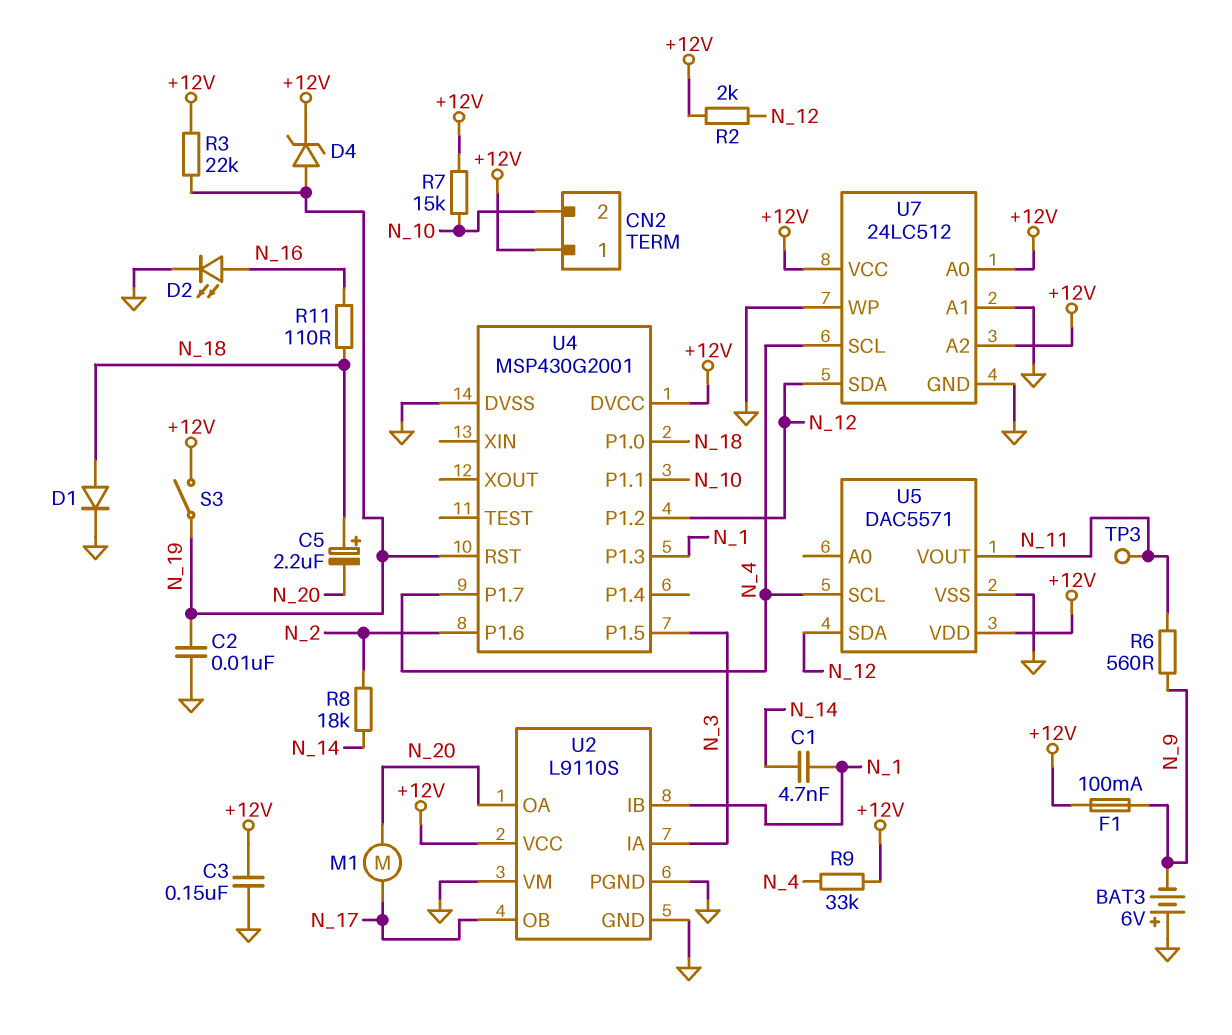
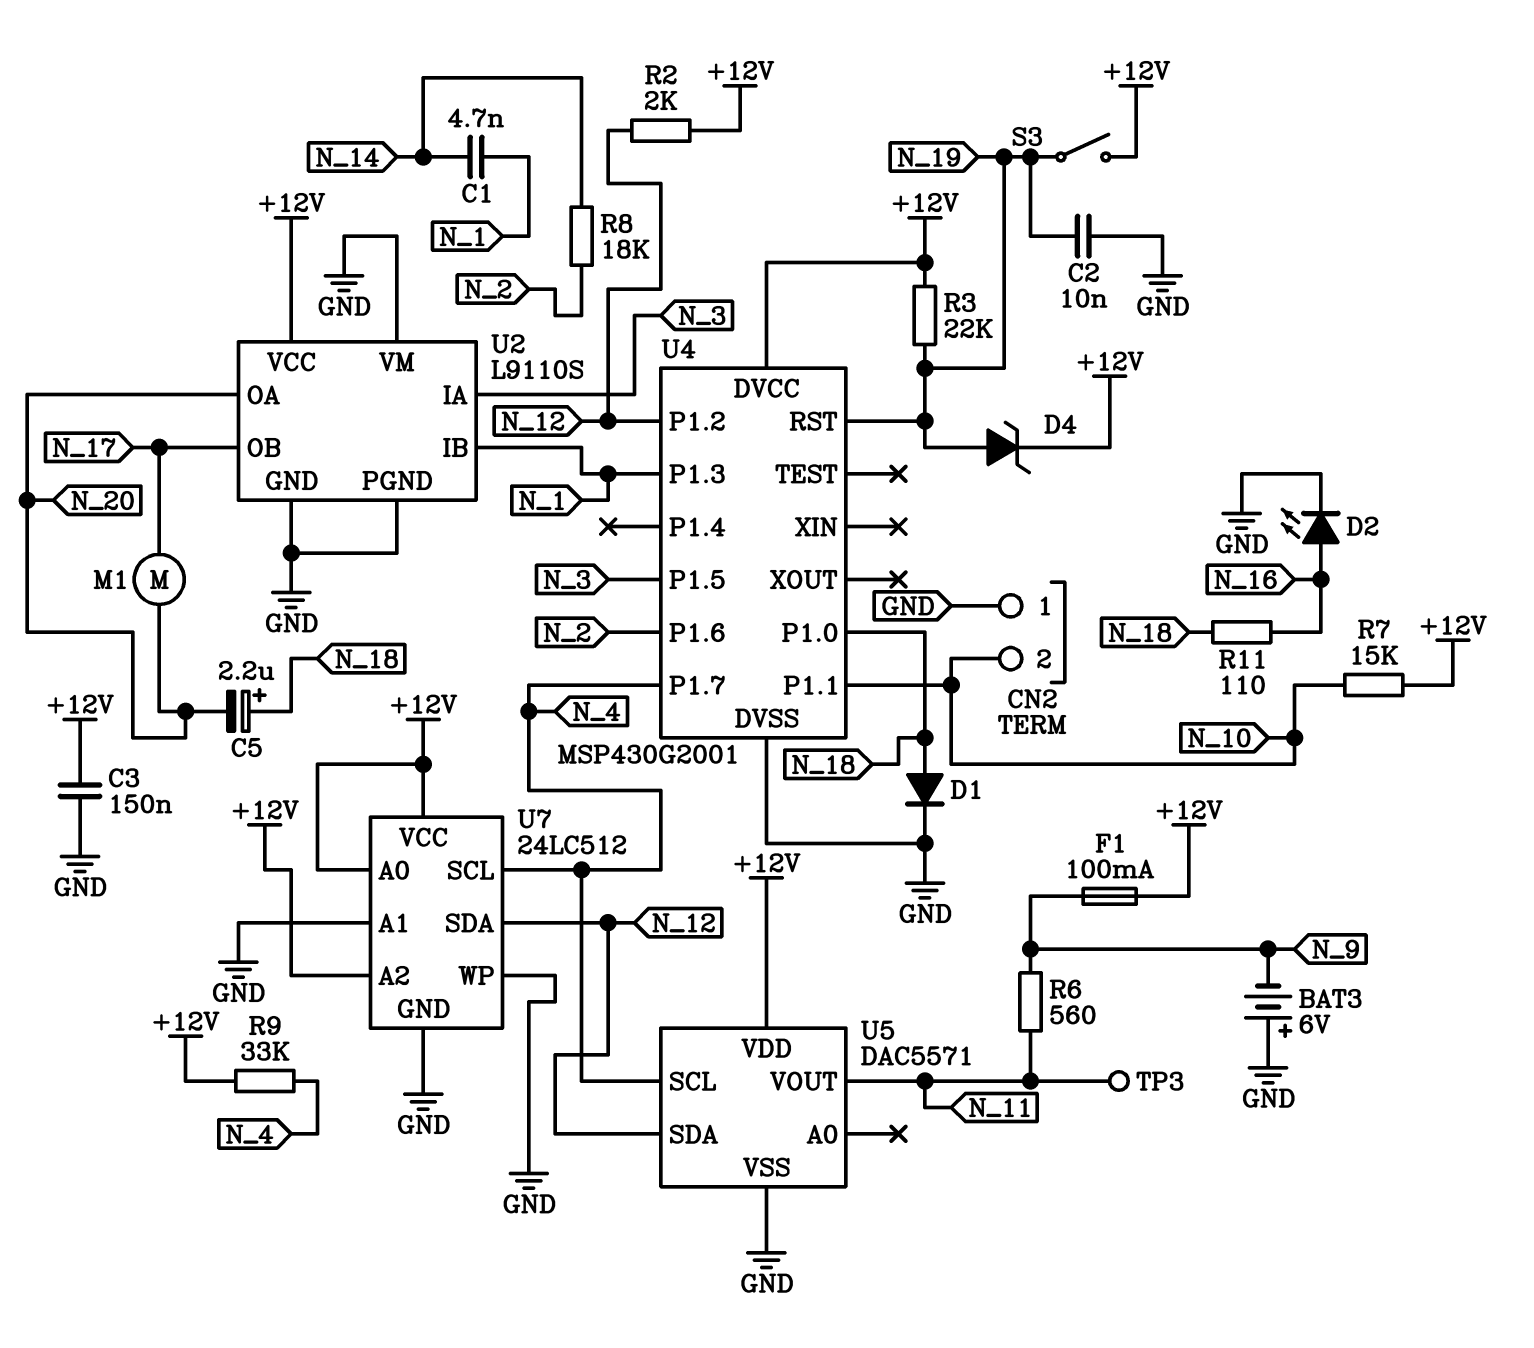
CN2 pin 1: +12V -> GND

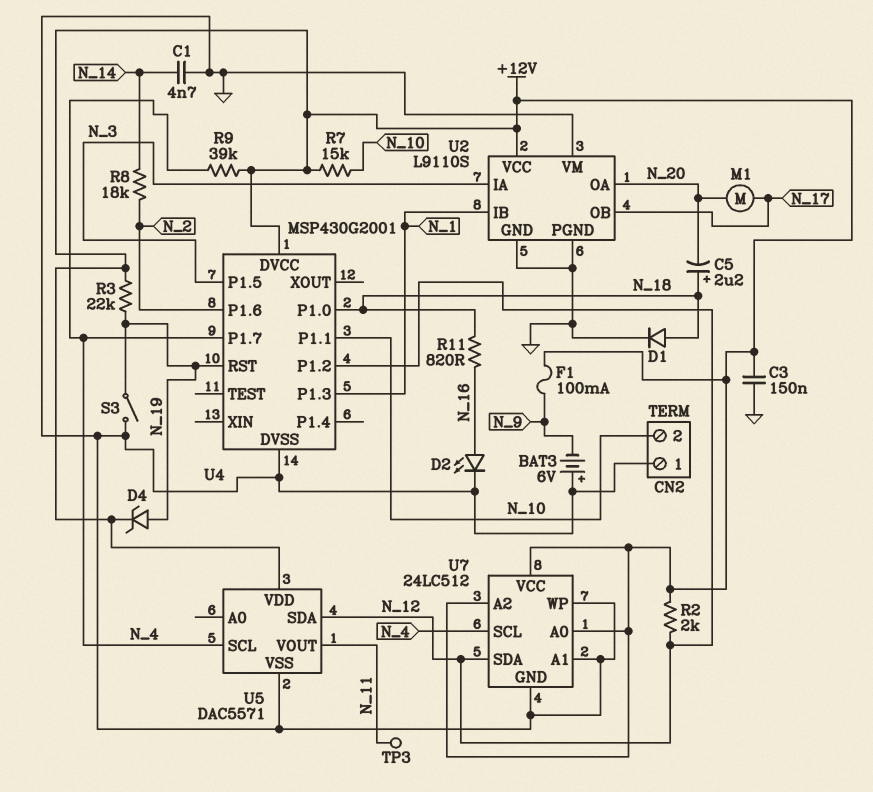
C1: 4.7nF (N_1, N_14) -> 4.7nF (GND, N_14)
C2: 10nF (GND, N_19) -> none
R6: 560 (N_9, N_11) -> none
R9: 33k (+12V, N_4) -> 39k (+12V, N_4)
R11: 110 (N_16, N_18) -> 820 (N_16, N_18)
S3: switch (+12V, N_19) -> switch (GND, N_19)

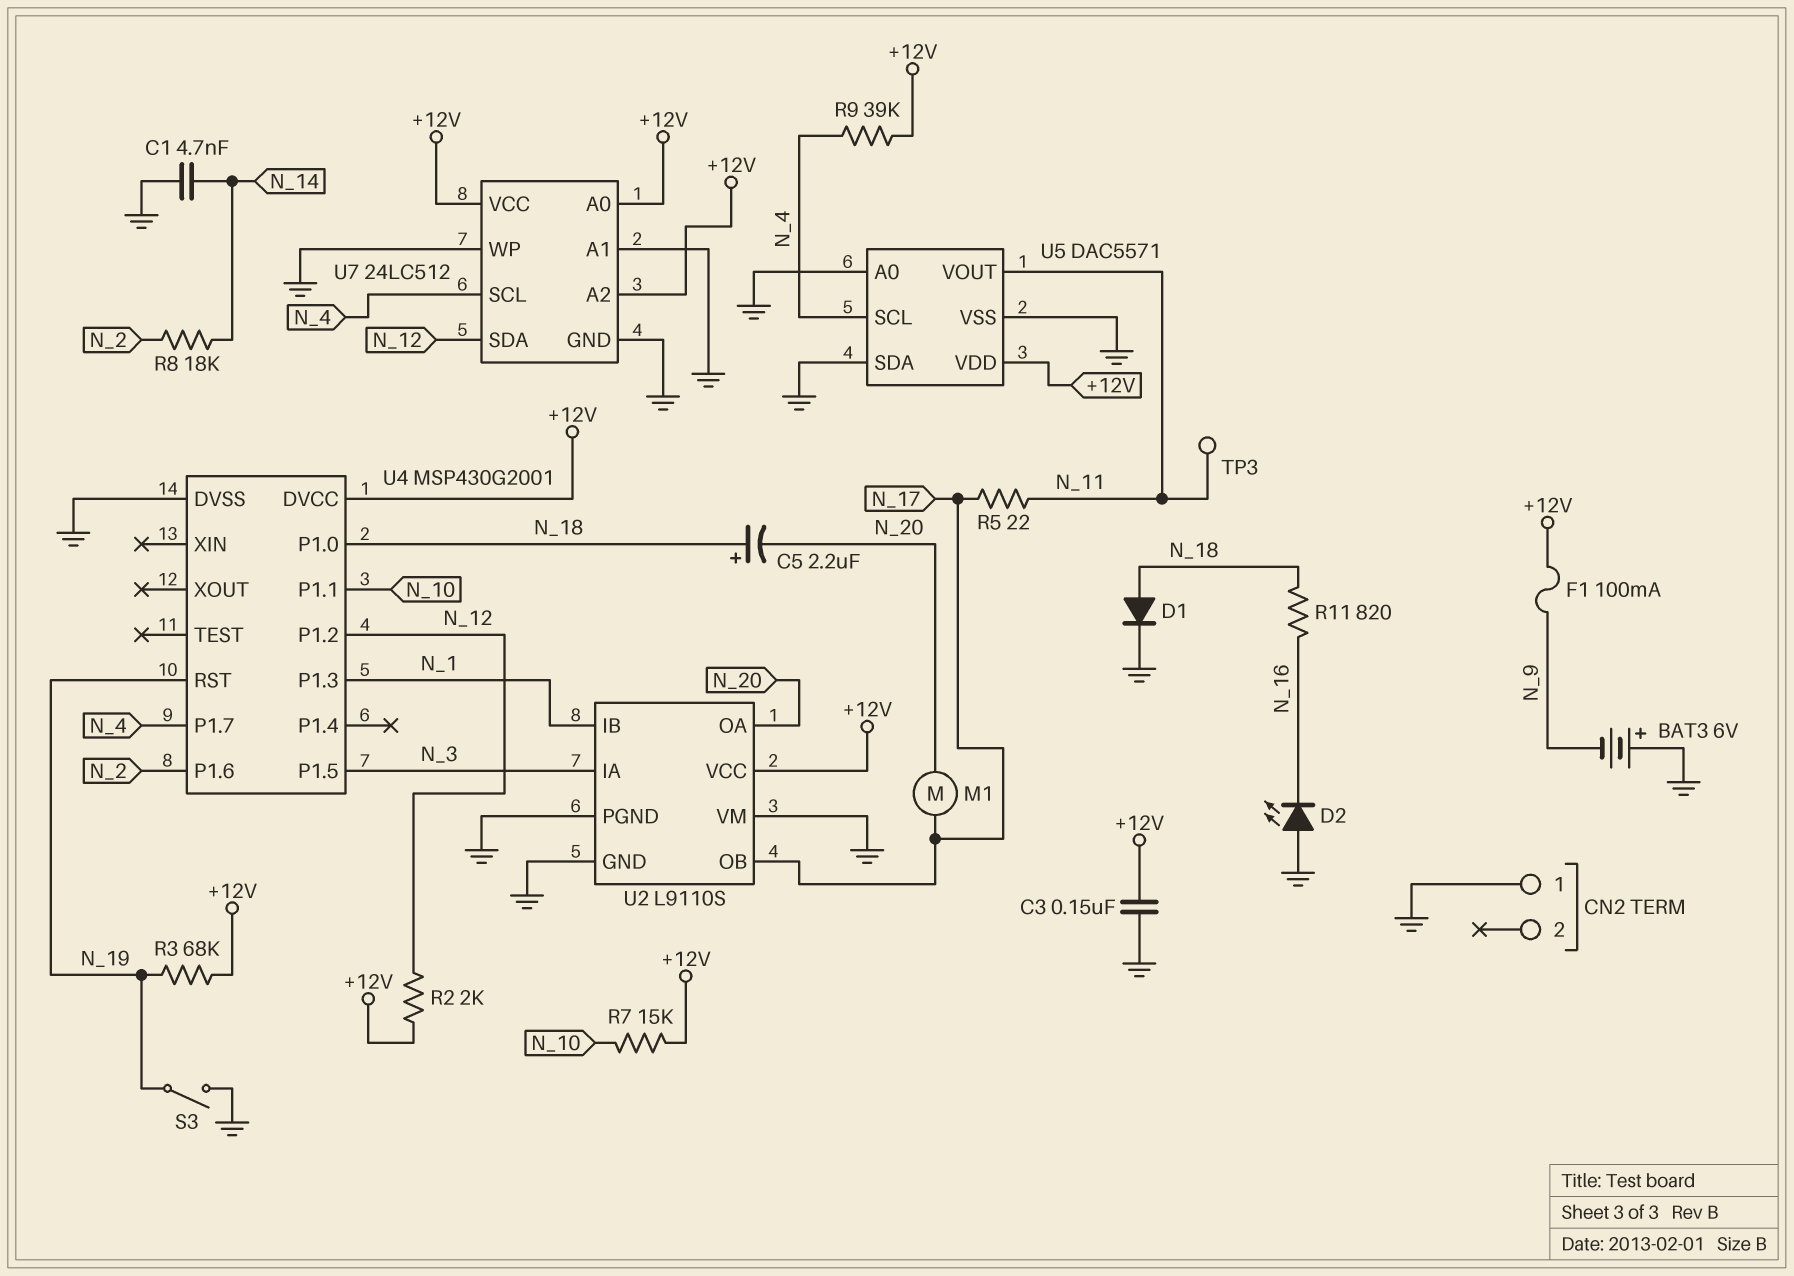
CN2 pin 2: N_10 -> none
D2: LED (A N_16, K GND) -> LED (A GND, K N_16)
D4: zener (A N_19, K +12V) -> none
R3: 22k (+12V, N_19) -> 68k (+12V, N_19)
R5: none -> 22 (N_11, N_17)
U5 pin A0: none -> GND
U5 pin SDA: N_12 -> GND

